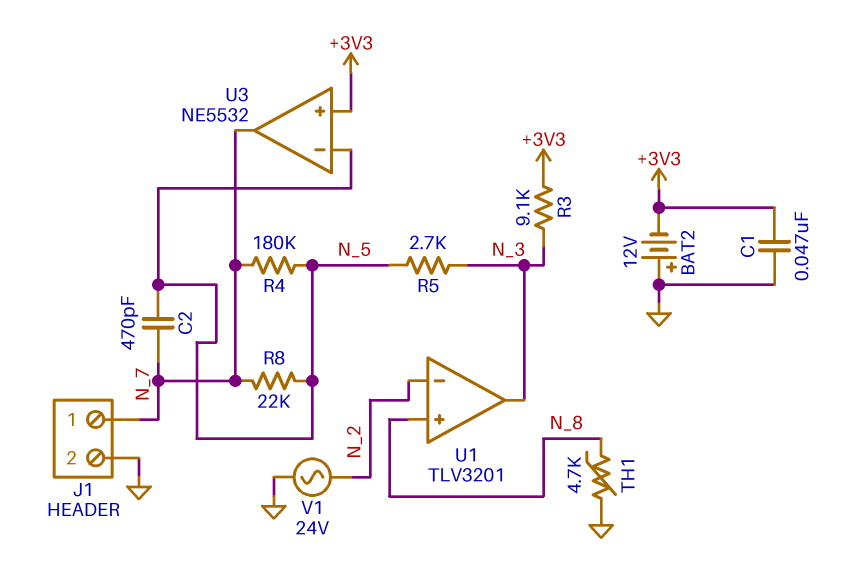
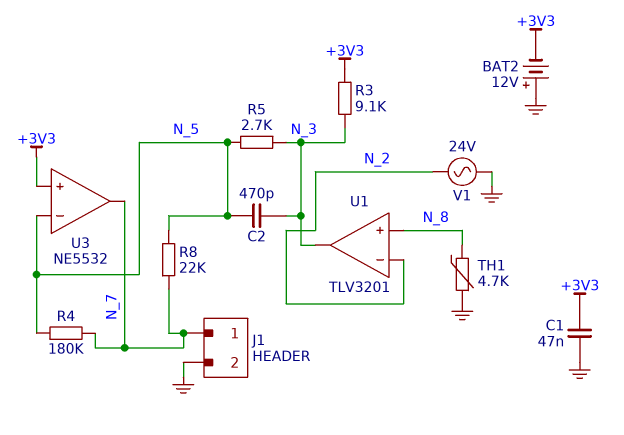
C2: 470pF (N_5, N_7) -> 470pF (N_3, N_5)

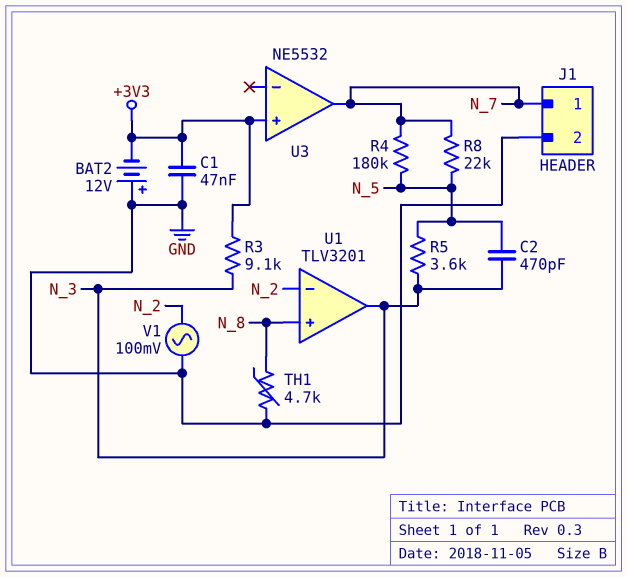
R5: 2.7k (N_3, N_5) -> 3.6k (N_3, N_5)
U3 pin in-: N_5 -> none
V1: AC 24V (GND, N_2) -> AC 100mV (GND, N_2)

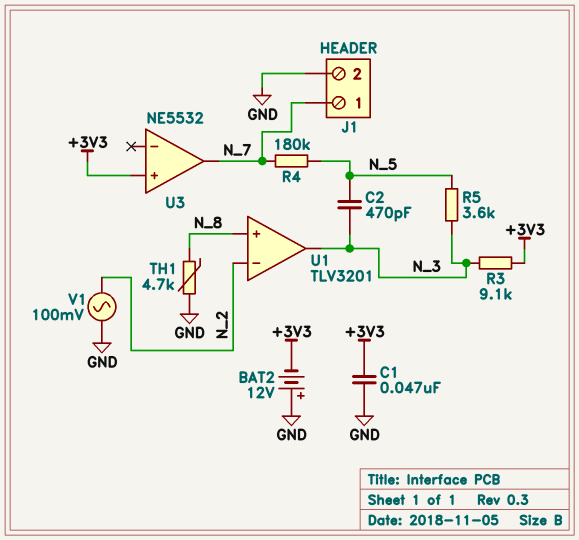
R8: 22k (N_5, N_7) -> none

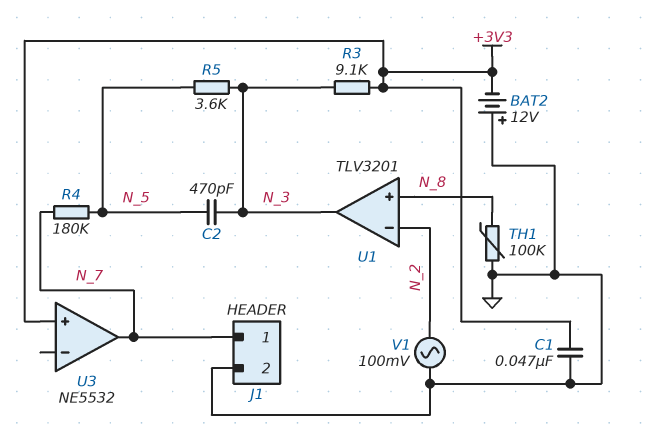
TH1: 4.7k (GND, N_8) -> 100k (GND, N_8)

